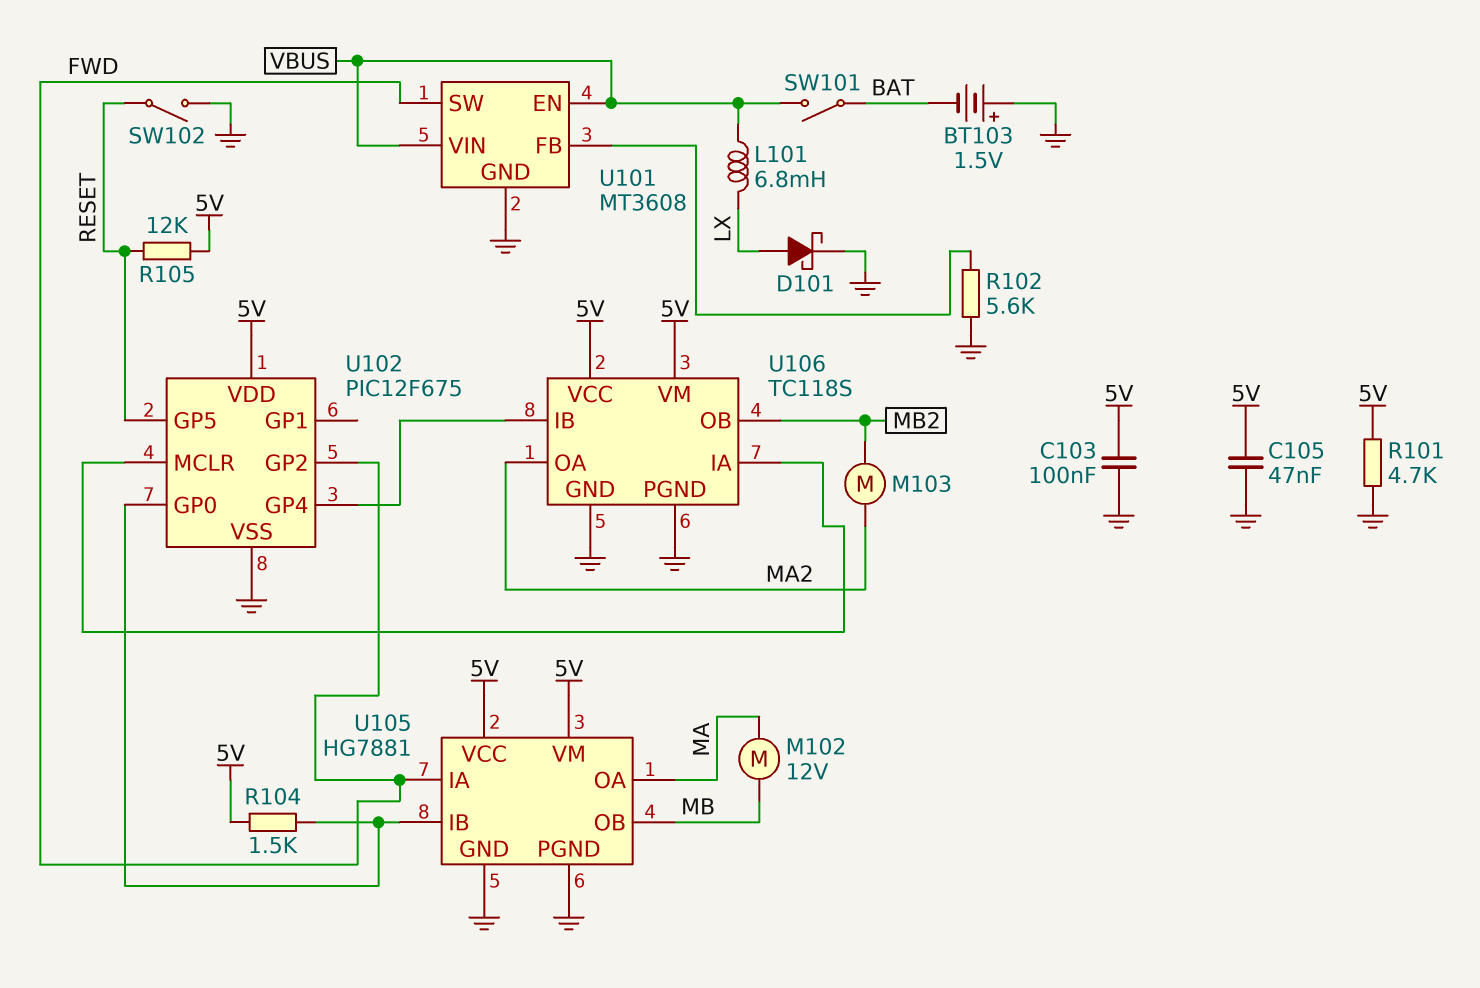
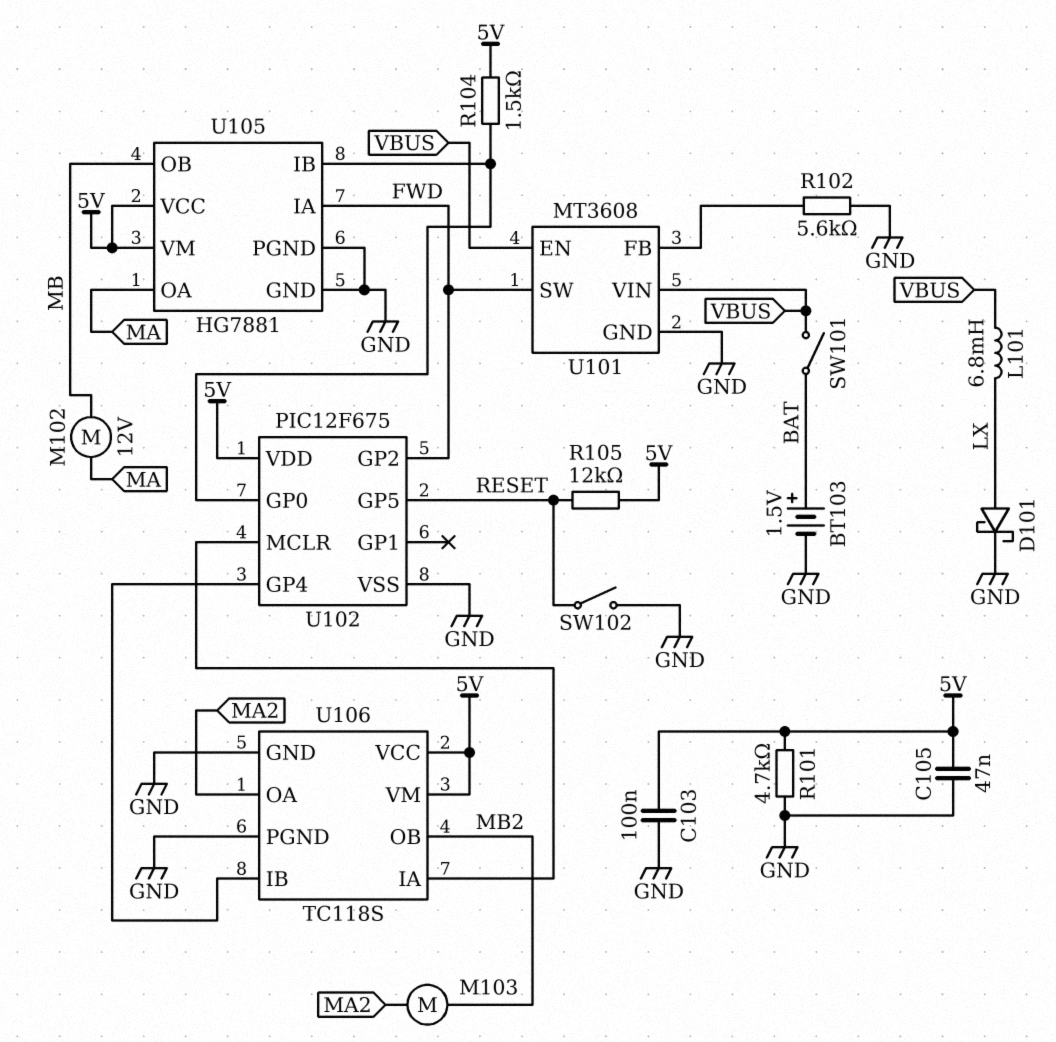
BT103: 1.5V (plus GND, minus BAT) -> 1.5V (plus BAT, minus GND)

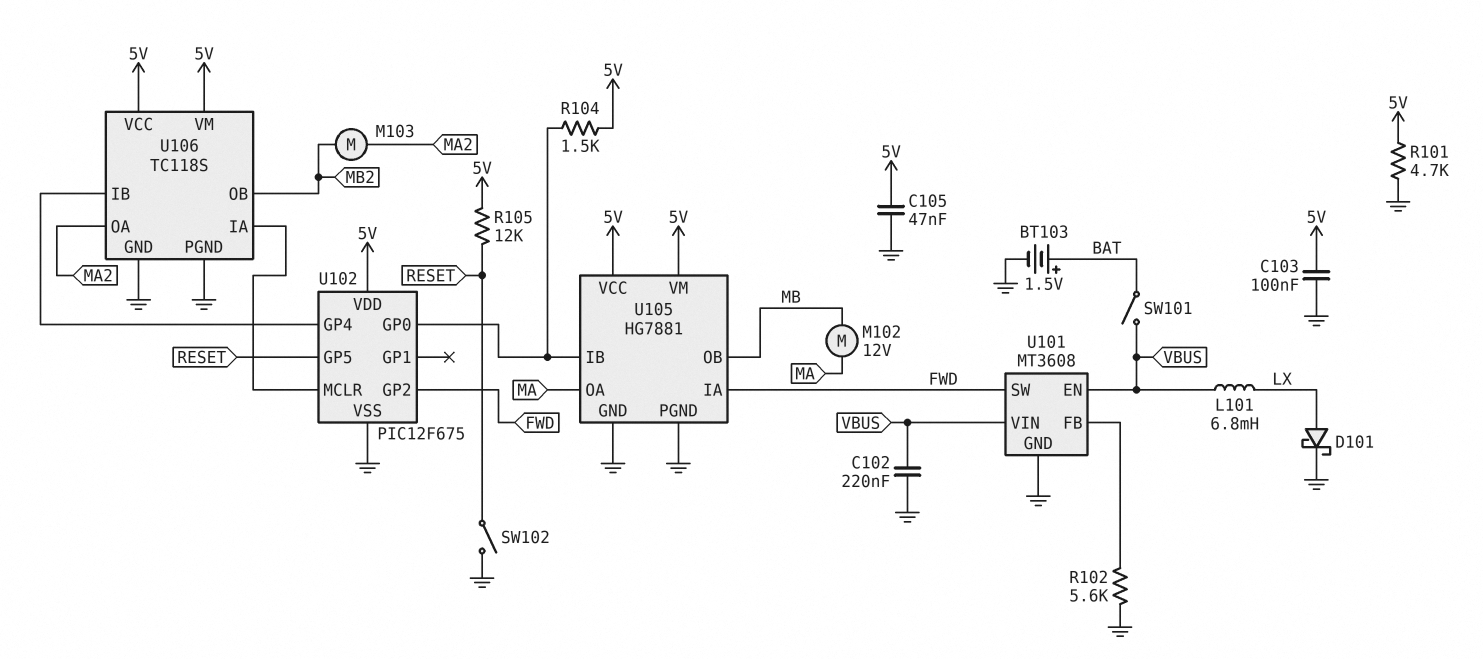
C102: none -> 220nF (GND, VBUS)

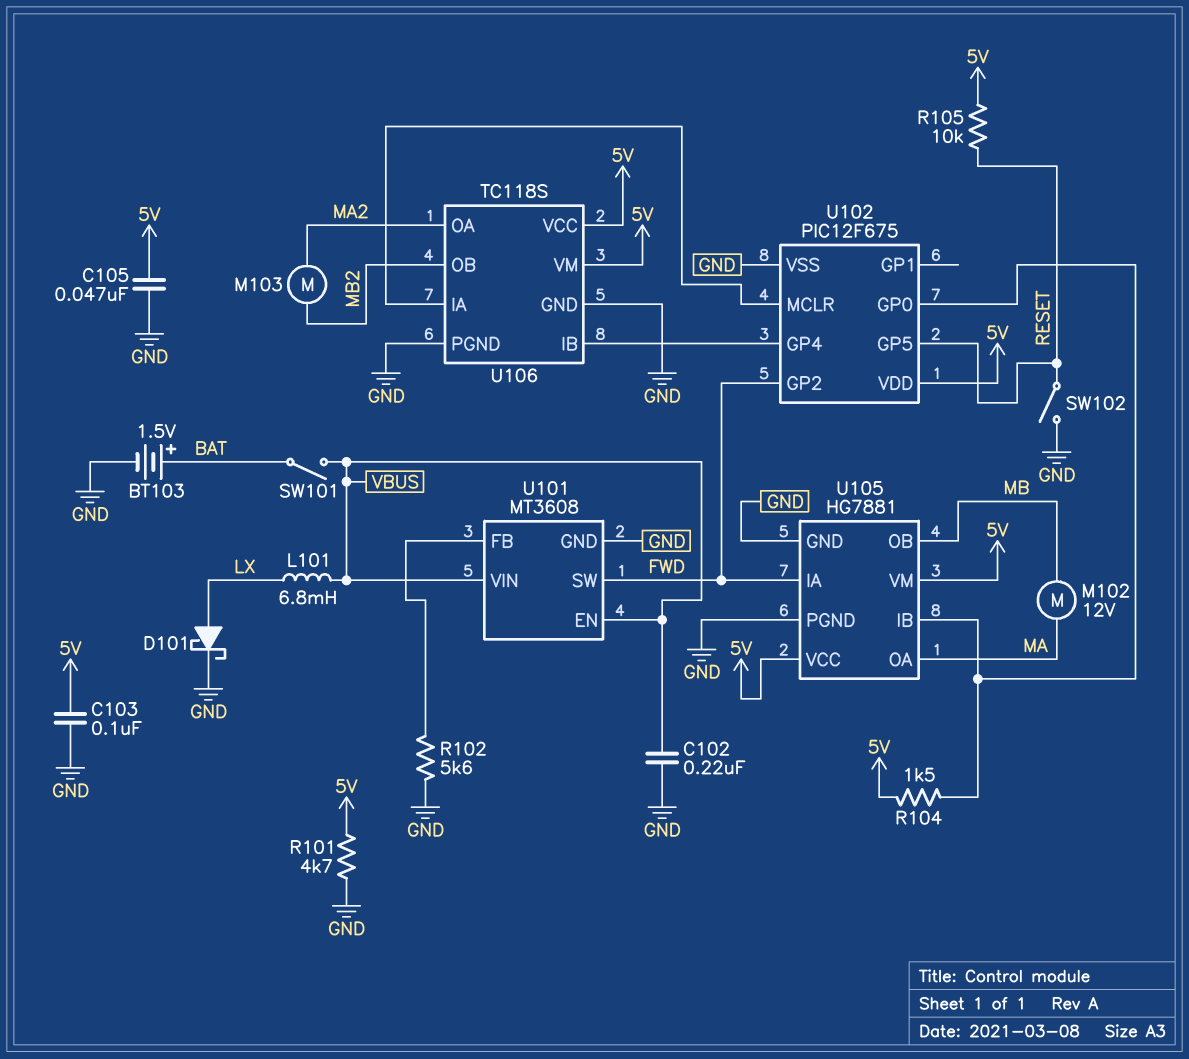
R105: 12k (5V, RESET) -> 10k (5V, RESET)

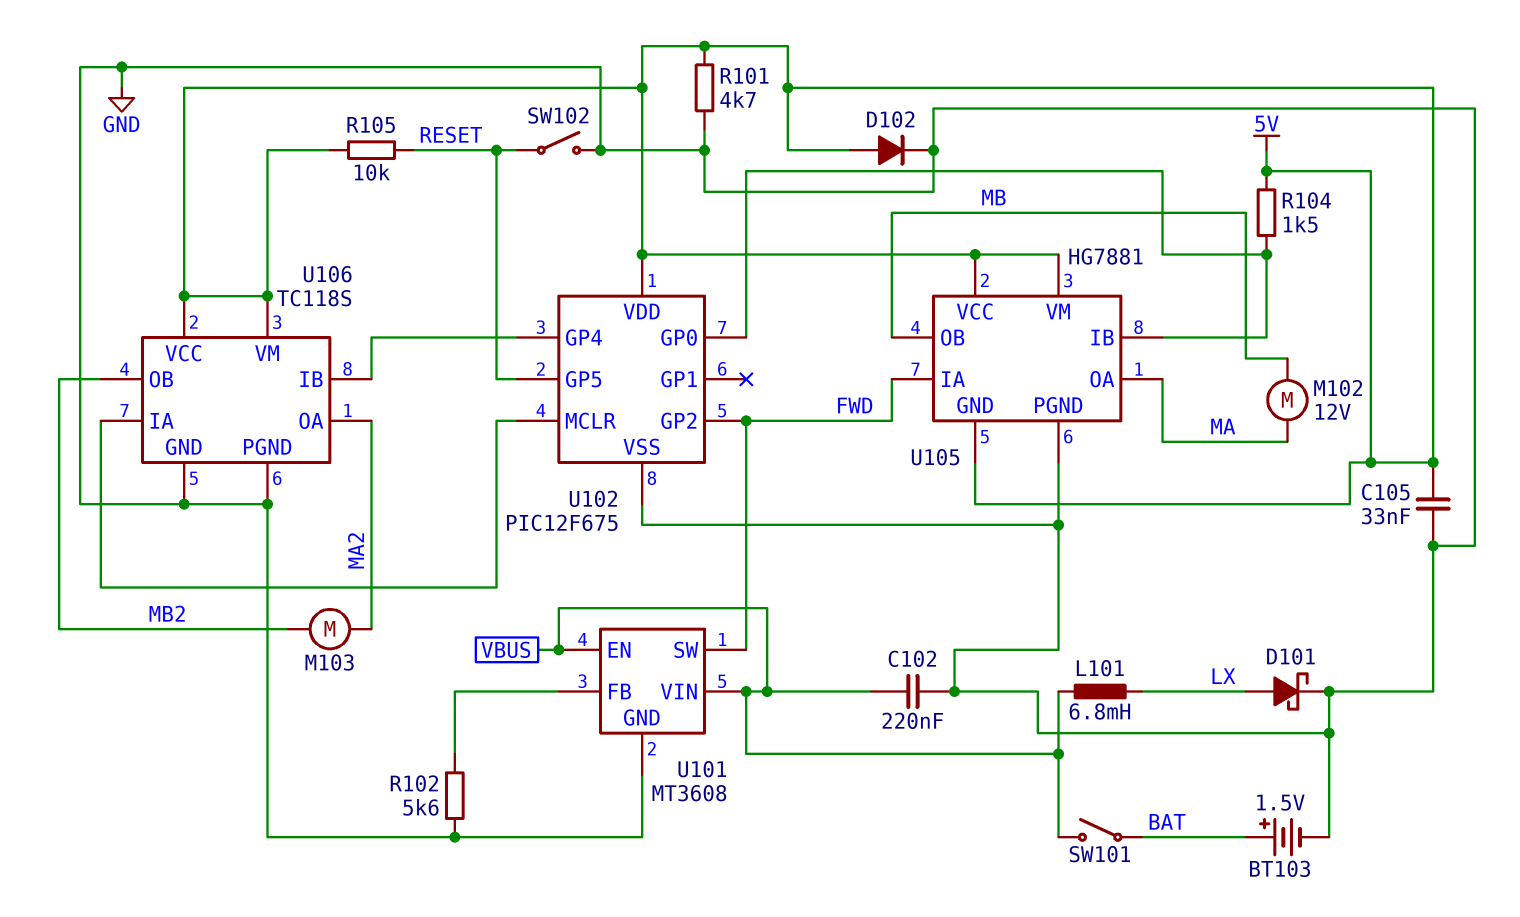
C103: 100nF (5V, GND) -> none
C105: 47nF (5V, GND) -> 33nF (5V, GND)
D102: none -> diode (A 5V, K GND)
U105 pin GND: GND -> 5V

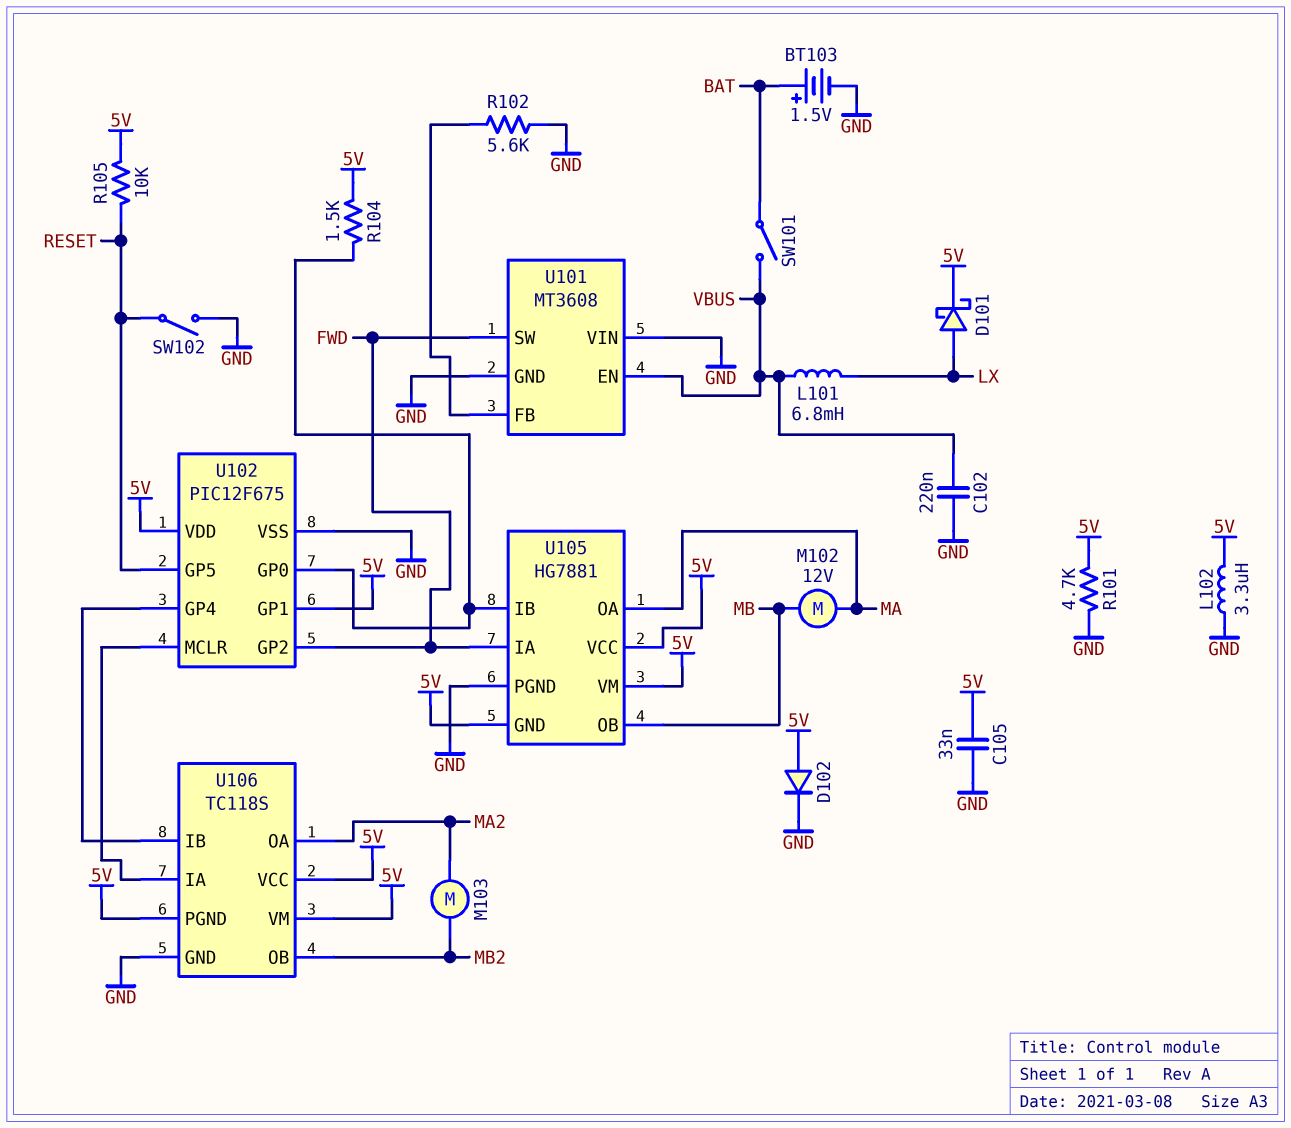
D101: schottky (A LX, K GND) -> schottky (A LX, K 5V)
L102: none -> 3.3uH (5V, GND)
U101 pin VIN: VBUS -> GND
U102 pin GP1: none -> 5V
U106 pin PGND: GND -> 5V

